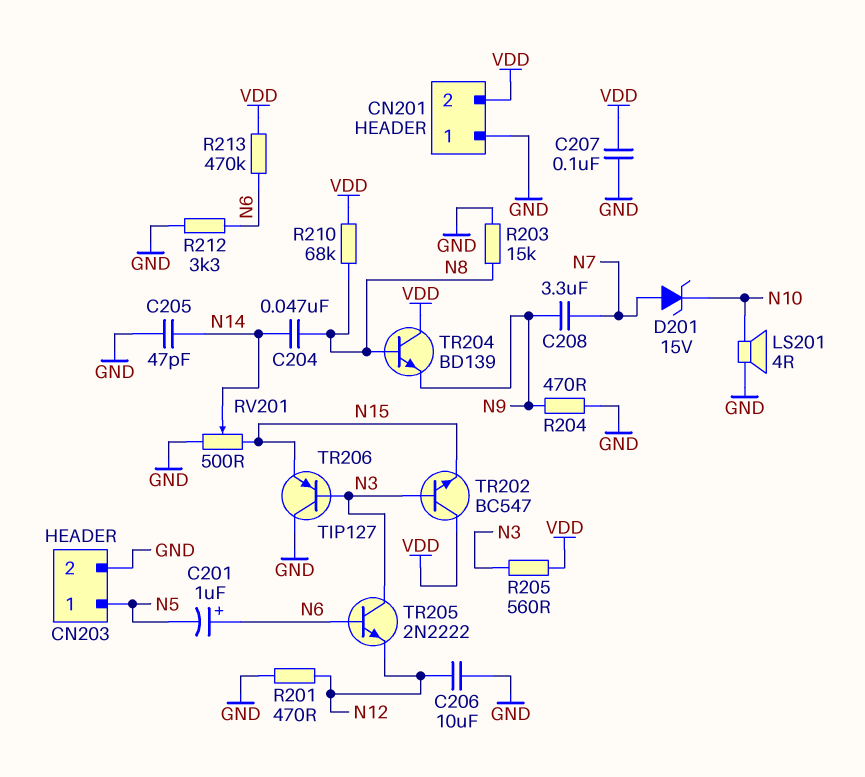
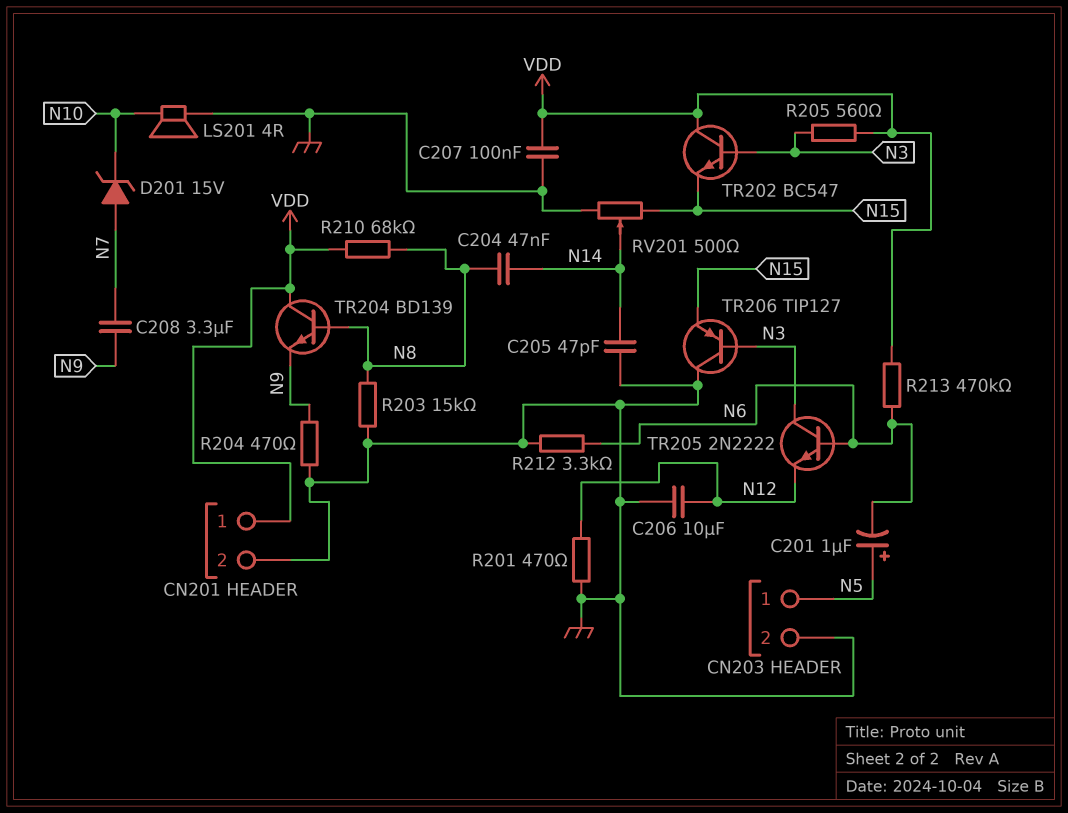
C201: 1uF (plus N6, minus N5) -> 1uF (plus N5, minus N6)
CN201 pin 1: GND -> VDD
CN201 pin 2: VDD -> GND

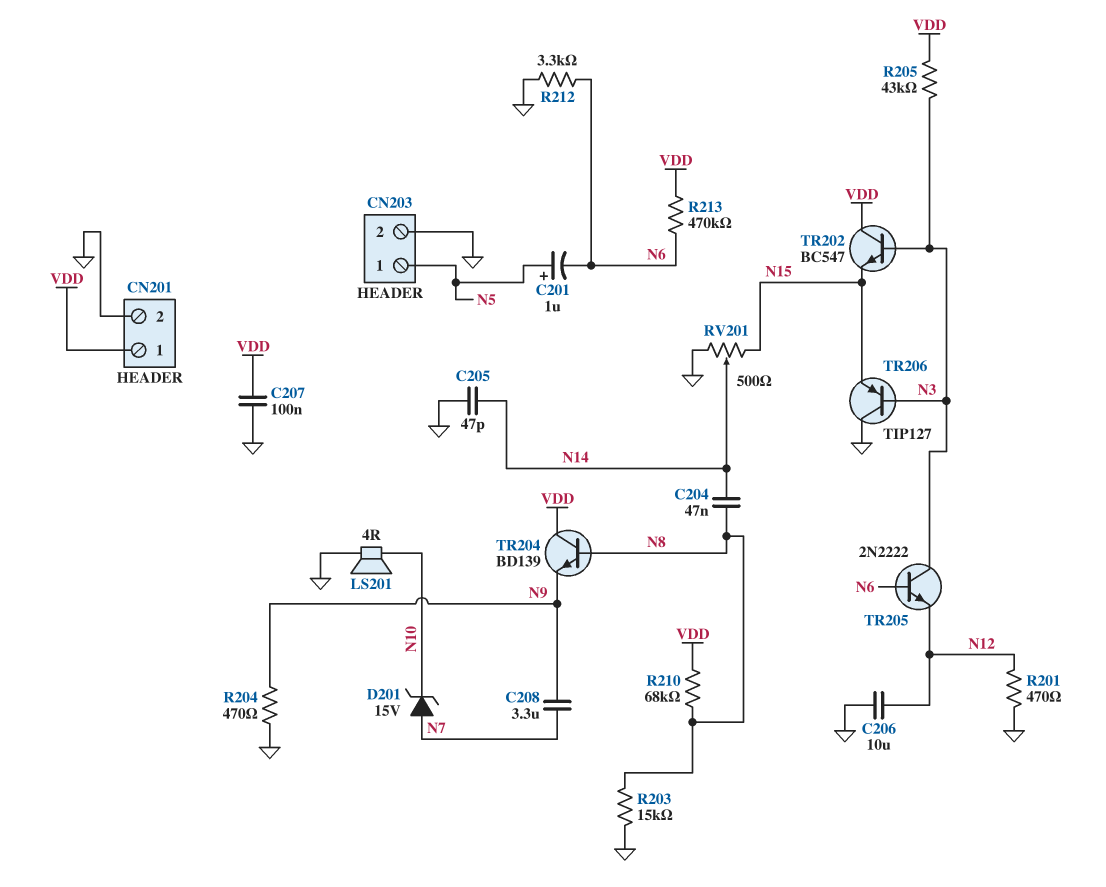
R205: 560 (N3, VDD) -> 43k (N3, VDD)

